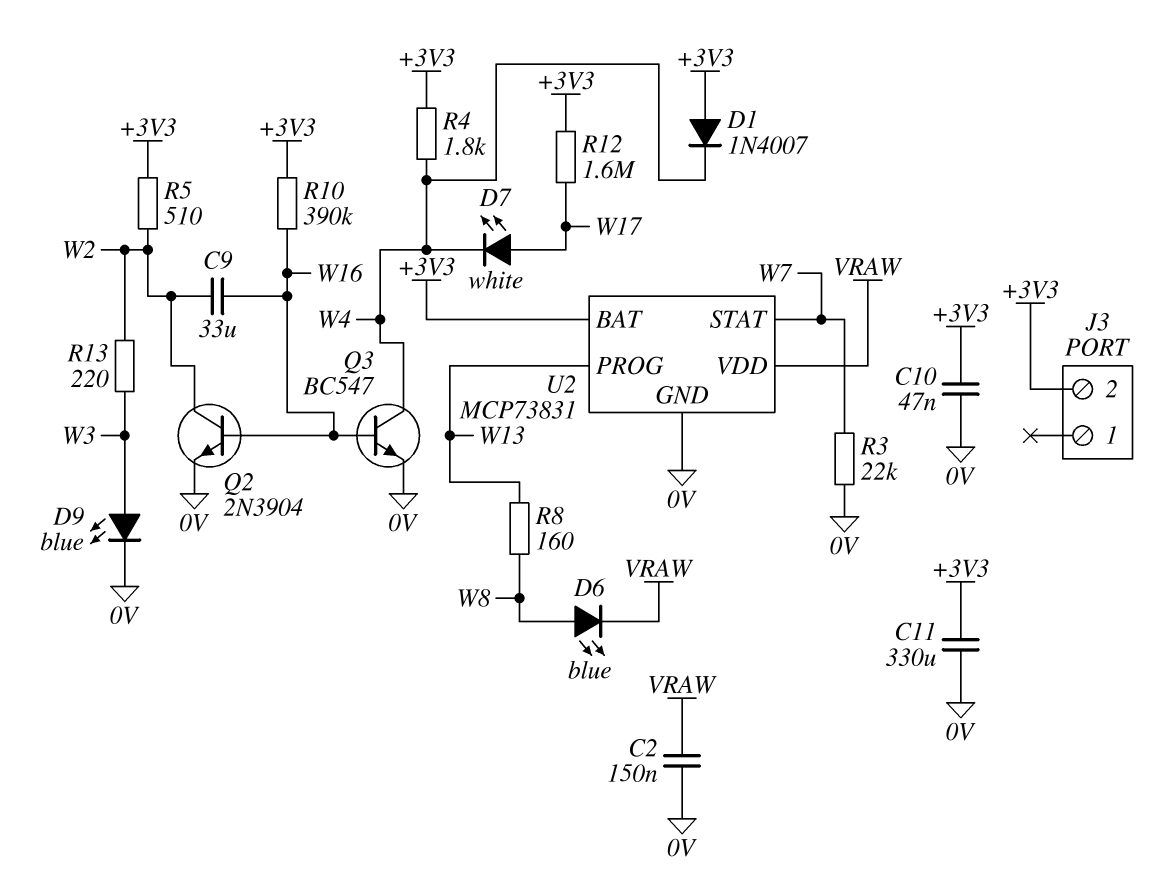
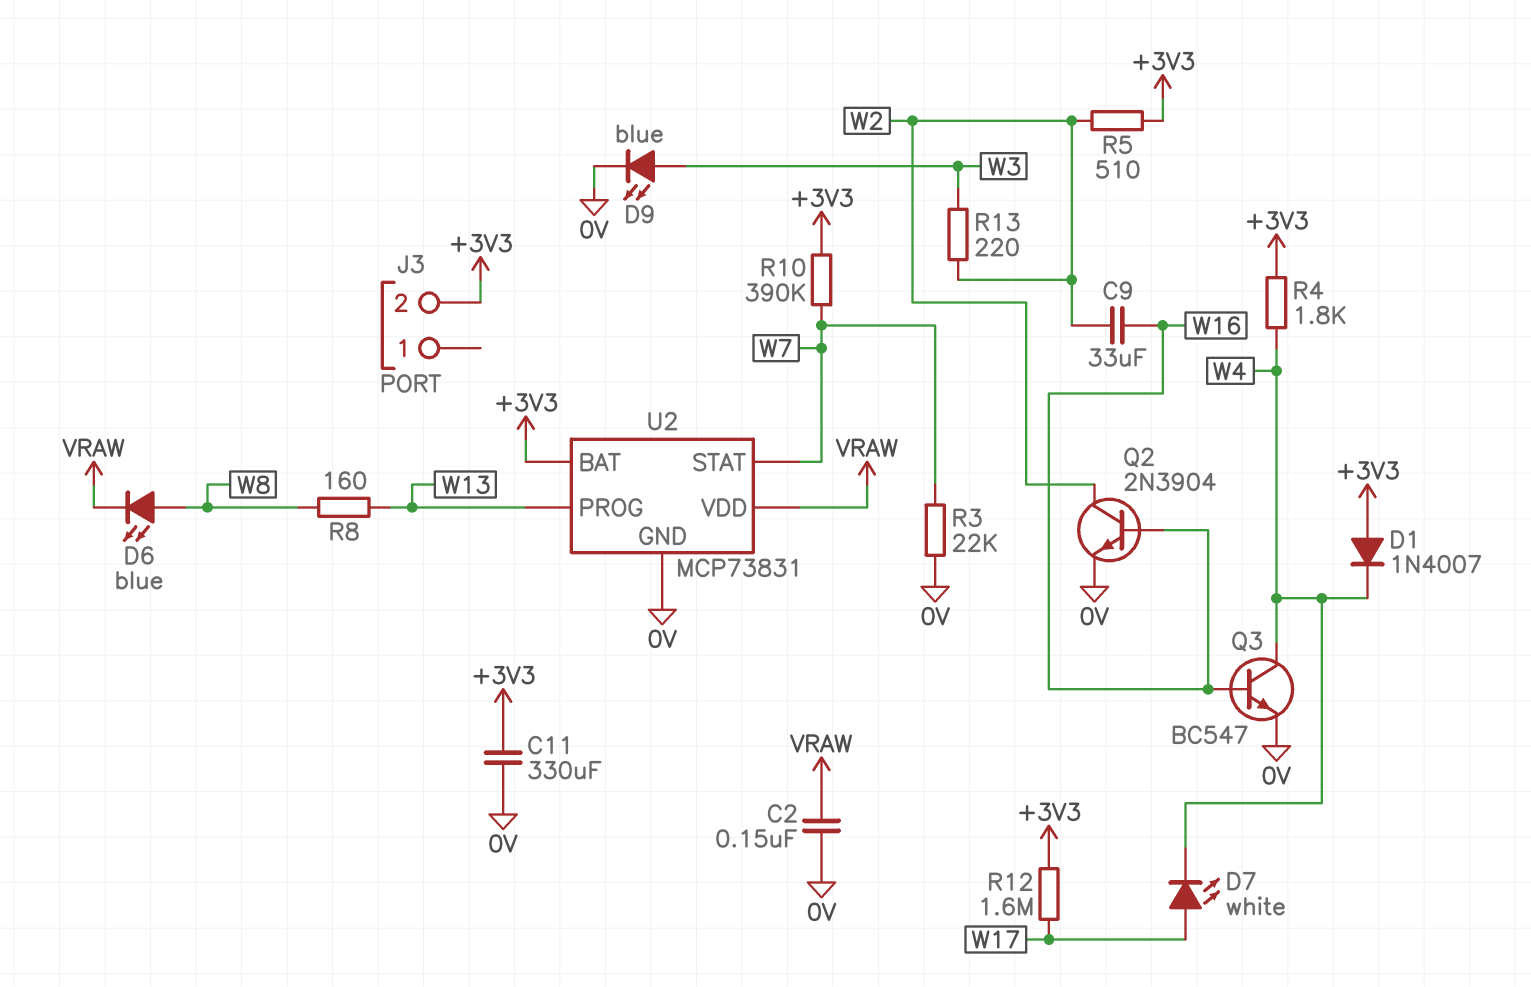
C10: 47nF (+3V3, 0V) -> none
R10: 390k (+3V3, W16) -> 390k (+3V3, W7)

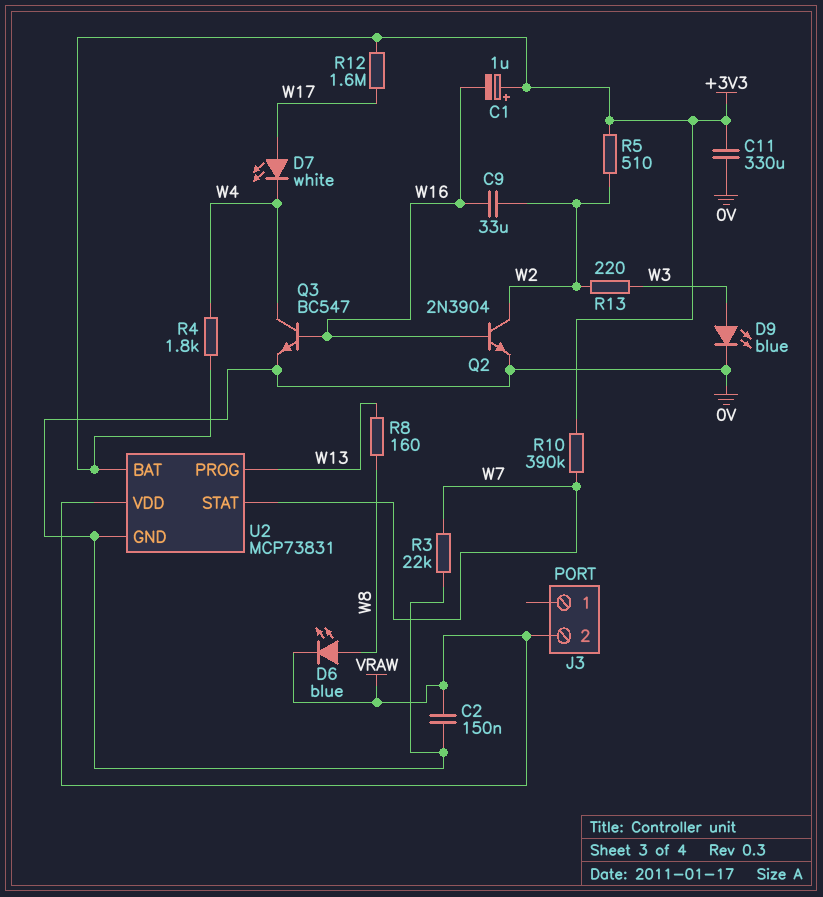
C1: none -> 1uF (plus +3V3, minus W16)
D1: diode 1N4007 (A +3V3, K W4) -> none
J3 pin 2: +3V3 -> VRAW

